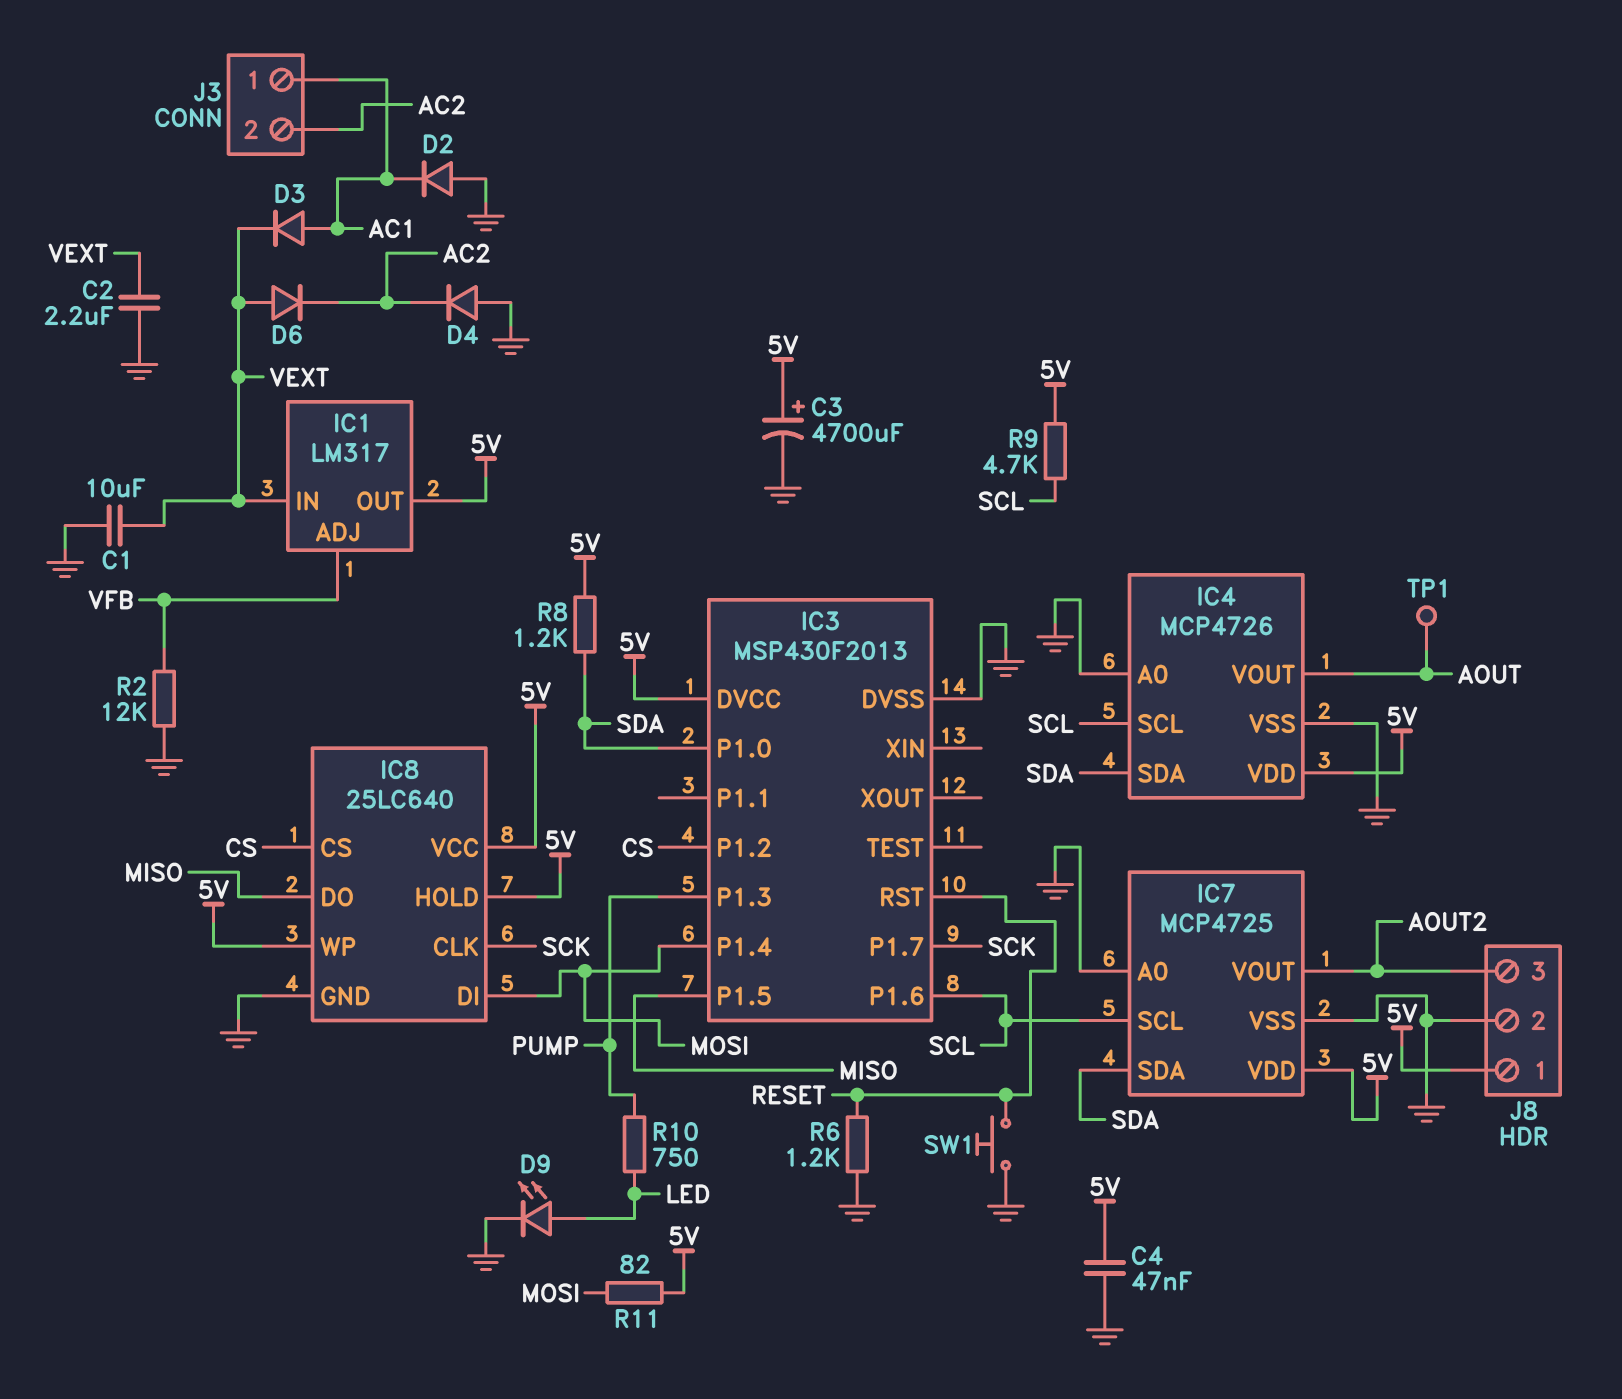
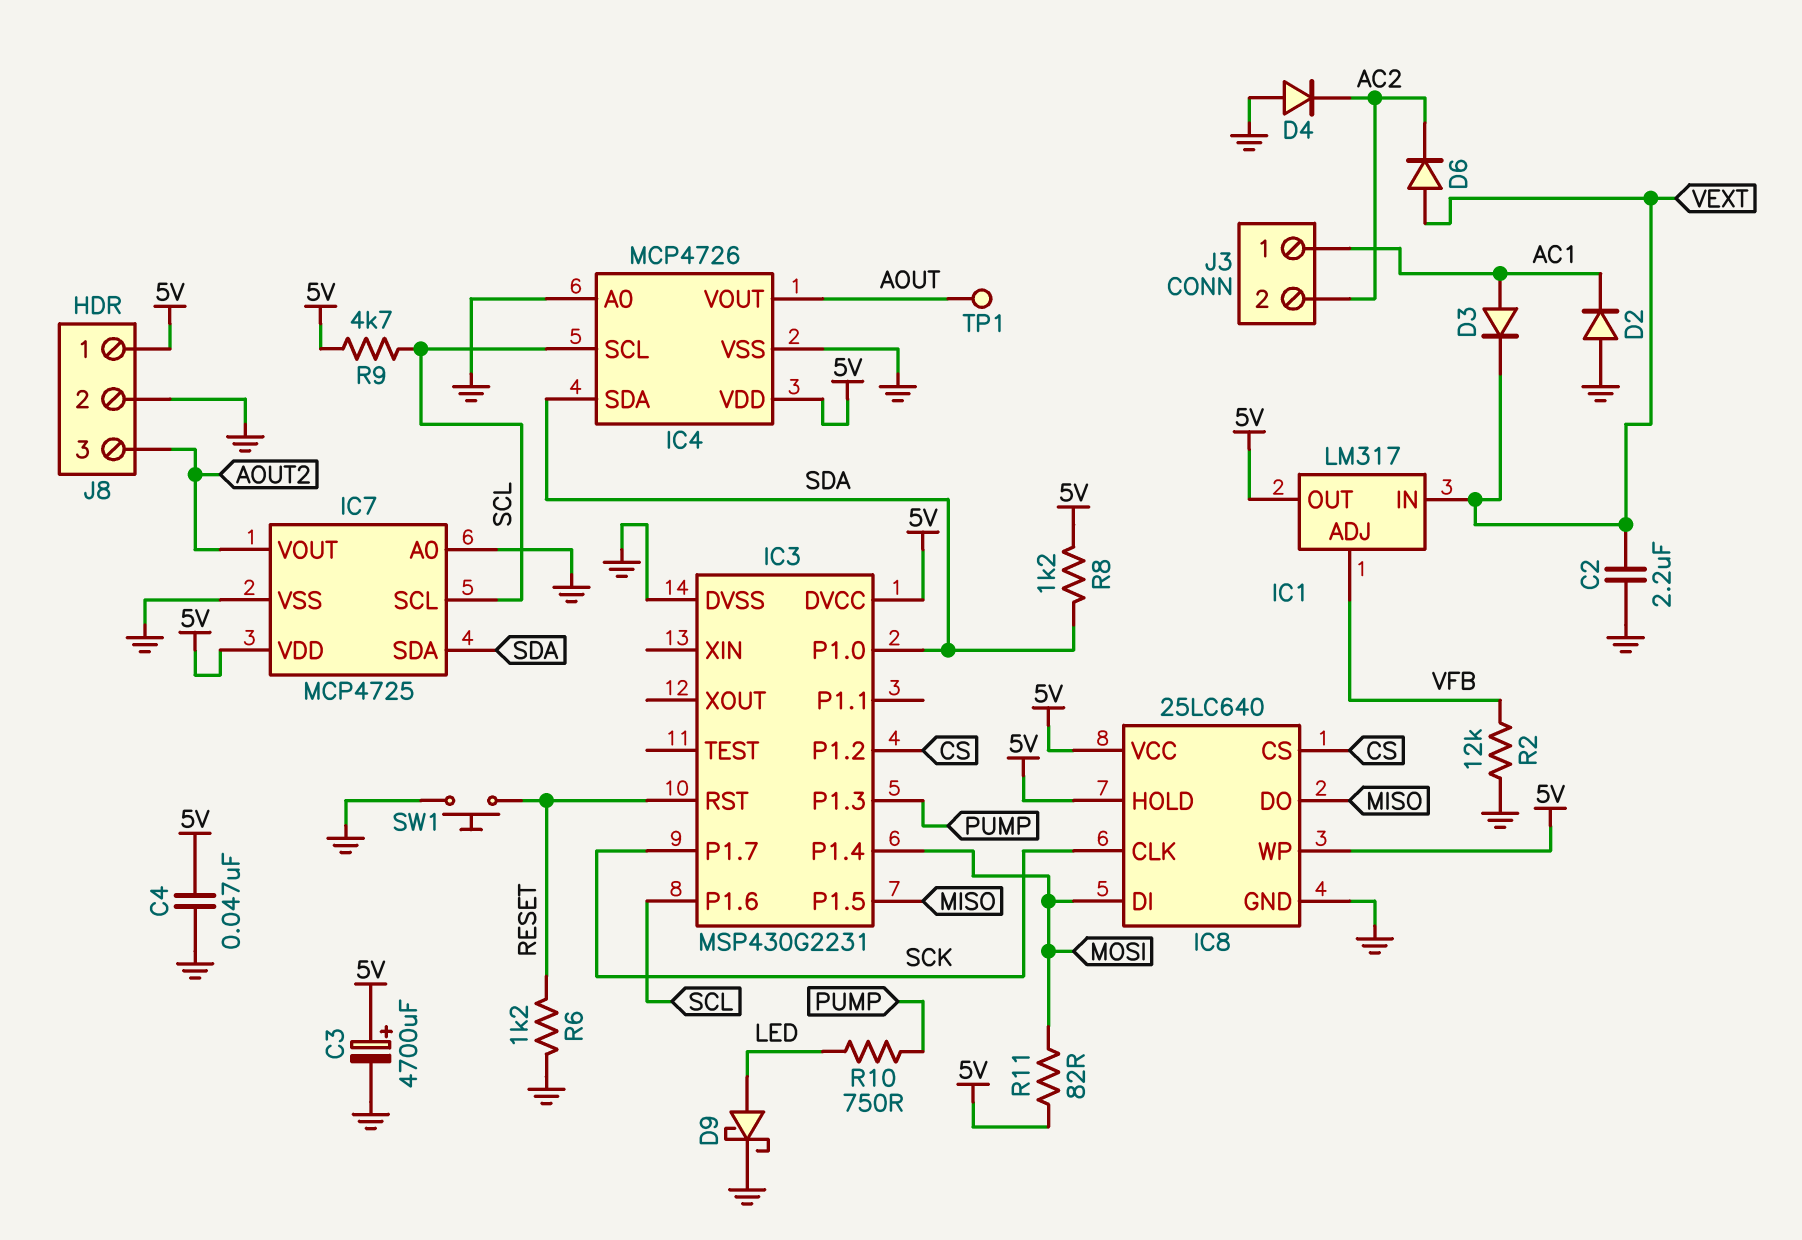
C1: 10uF (GND, VEXT) -> none
D9: LED (A LED, K GND) -> schottky (A LED, K GND)
IC3: MSP430F2013 -> MSP430G2231

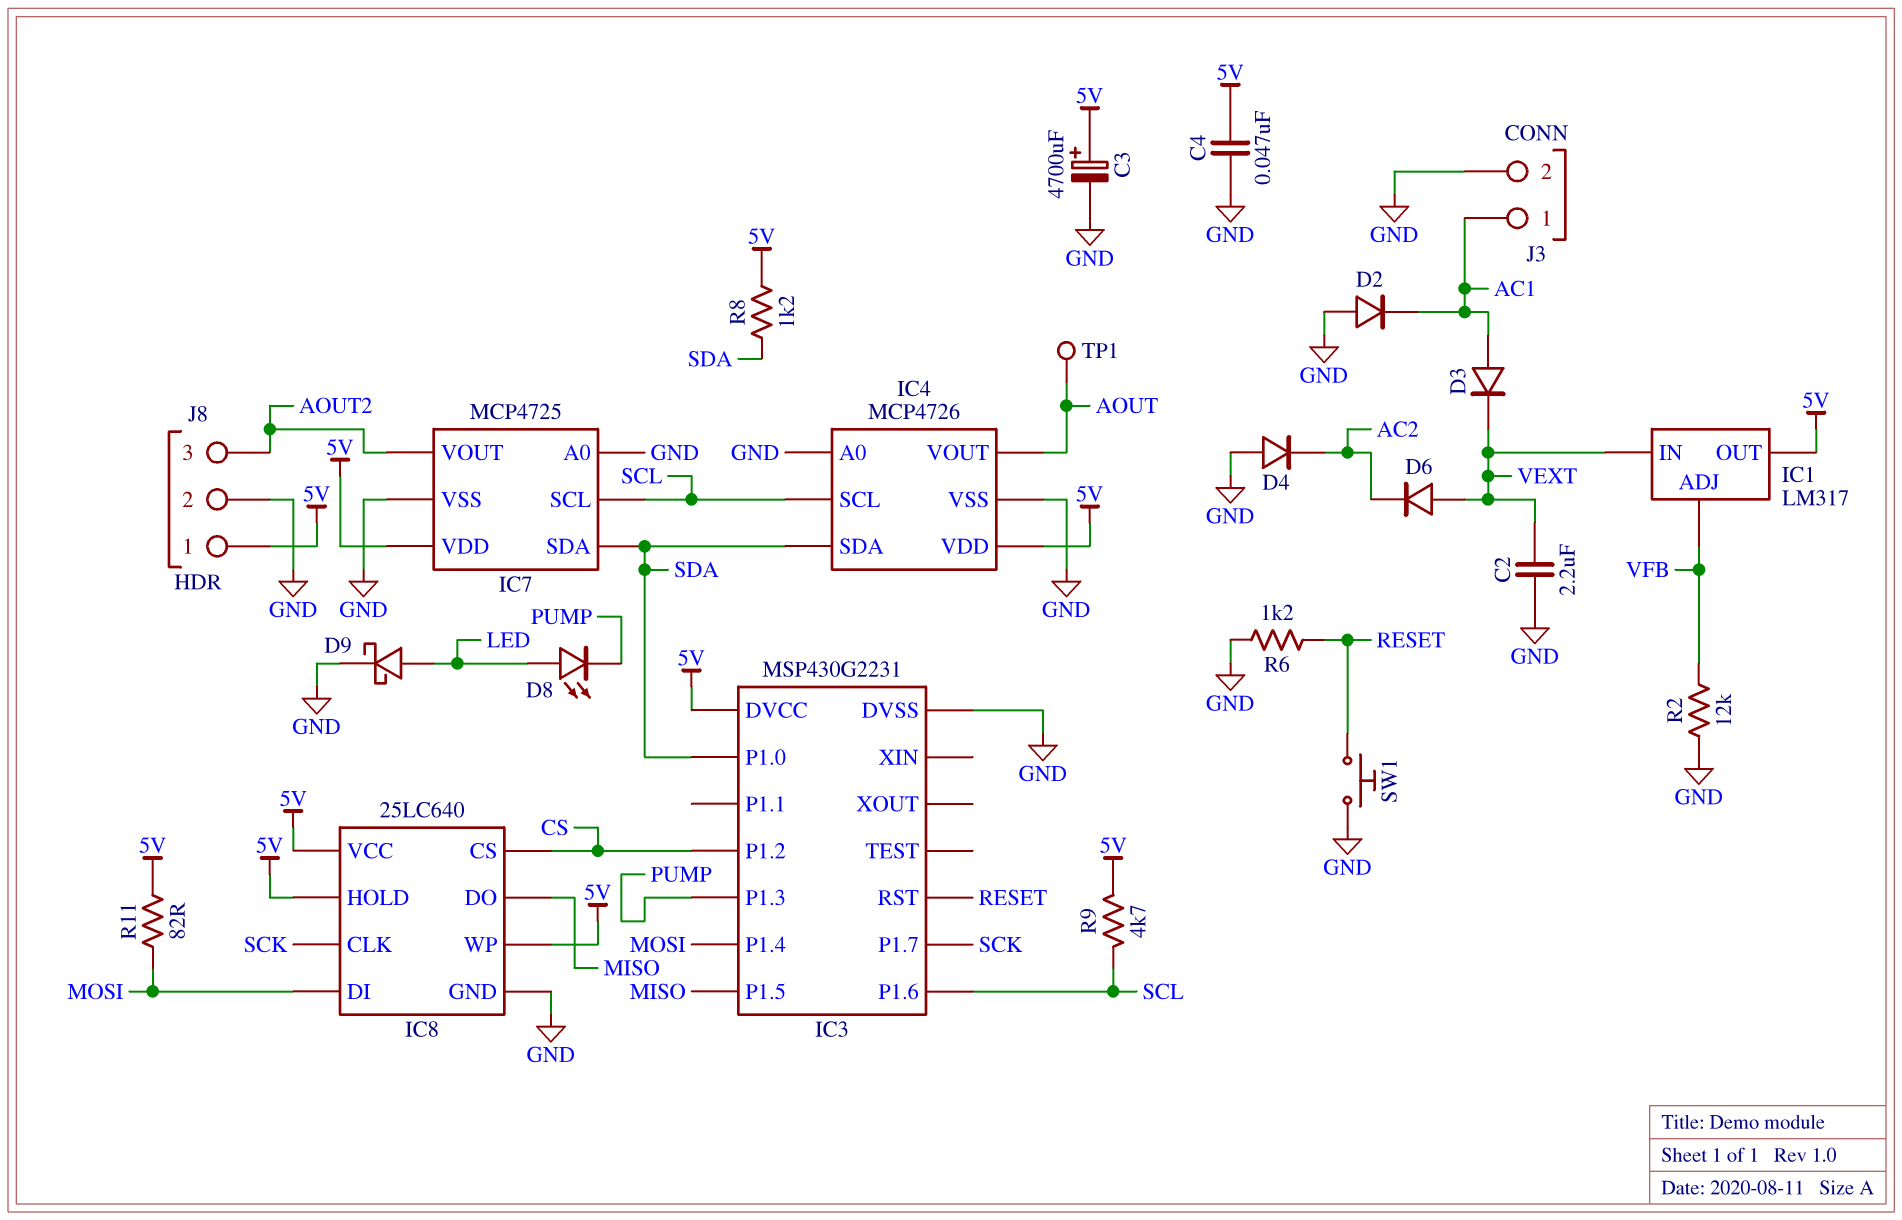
D8: none -> LED (A LED, K PUMP)
J3 pin 2: AC2 -> GND
R10: 750 (LED, PUMP) -> none

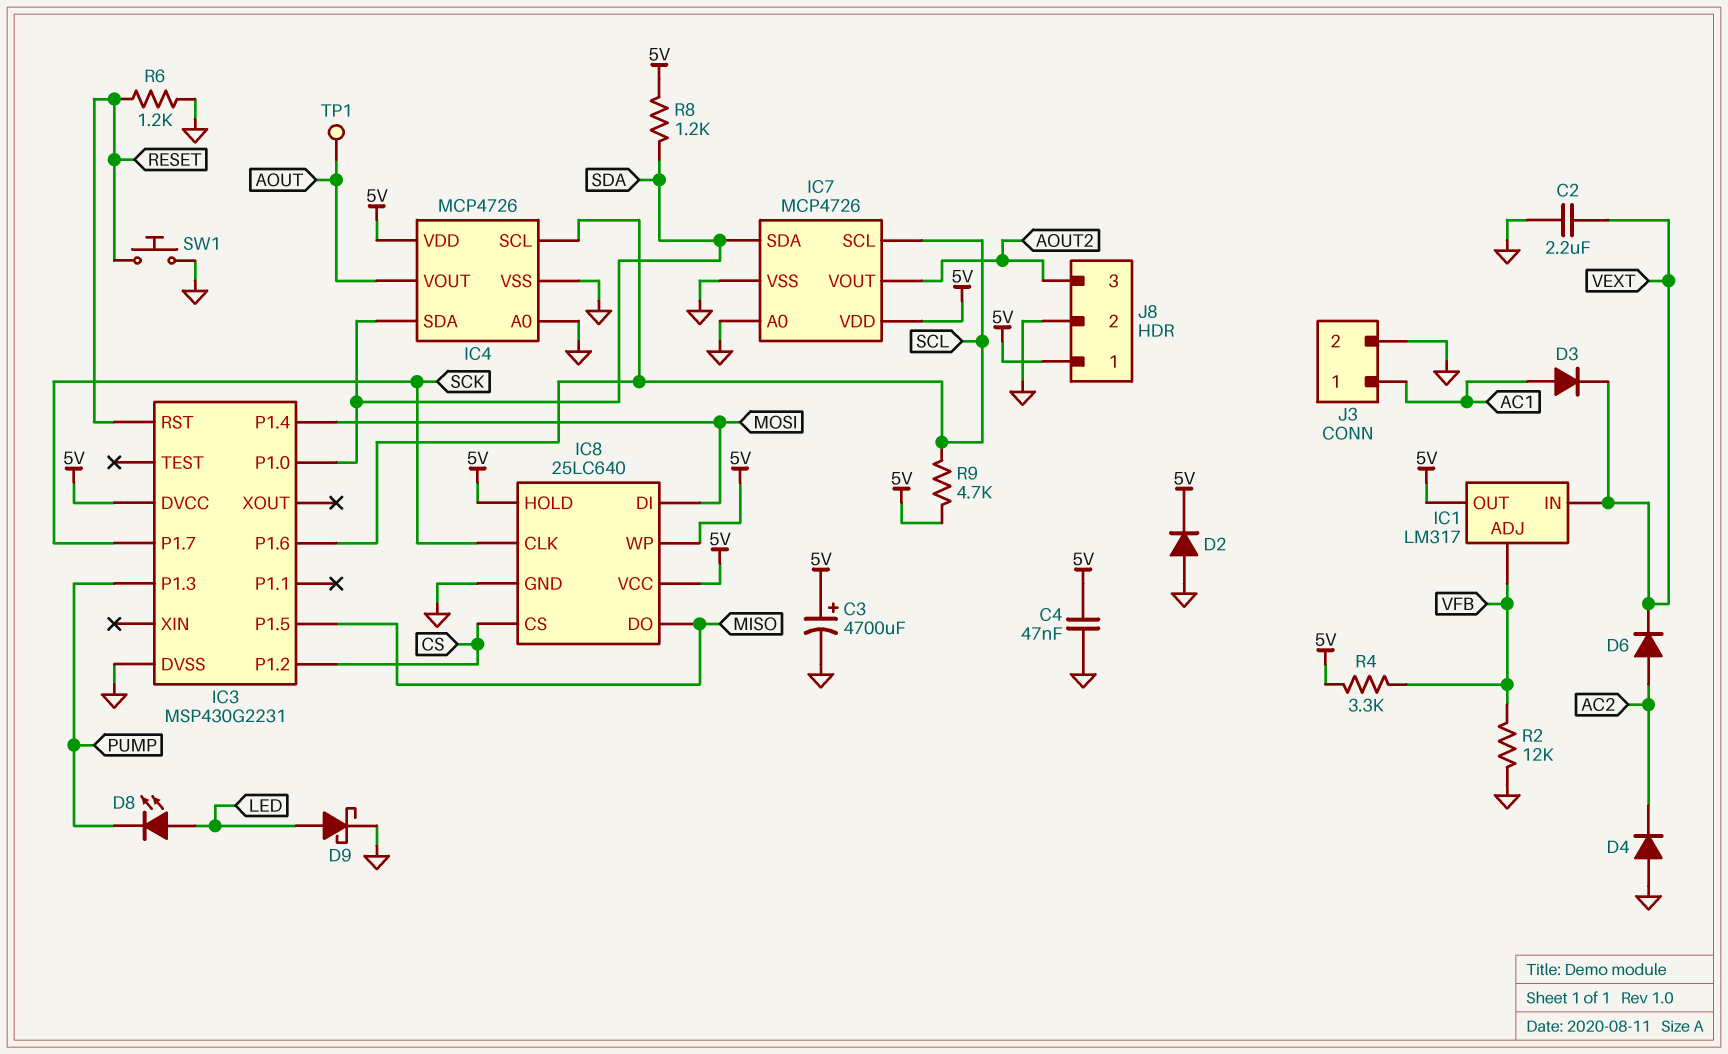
D2: diode (A GND, K AC1) -> diode (A GND, K 5V)
D6: diode (A VEXT, K AC2) -> diode (A AC2, K VEXT)
IC7: MCP4725 -> MCP4726
R4: none -> 3.3k (5V, VFB)
R11: 82 (5V, MOSI) -> none

